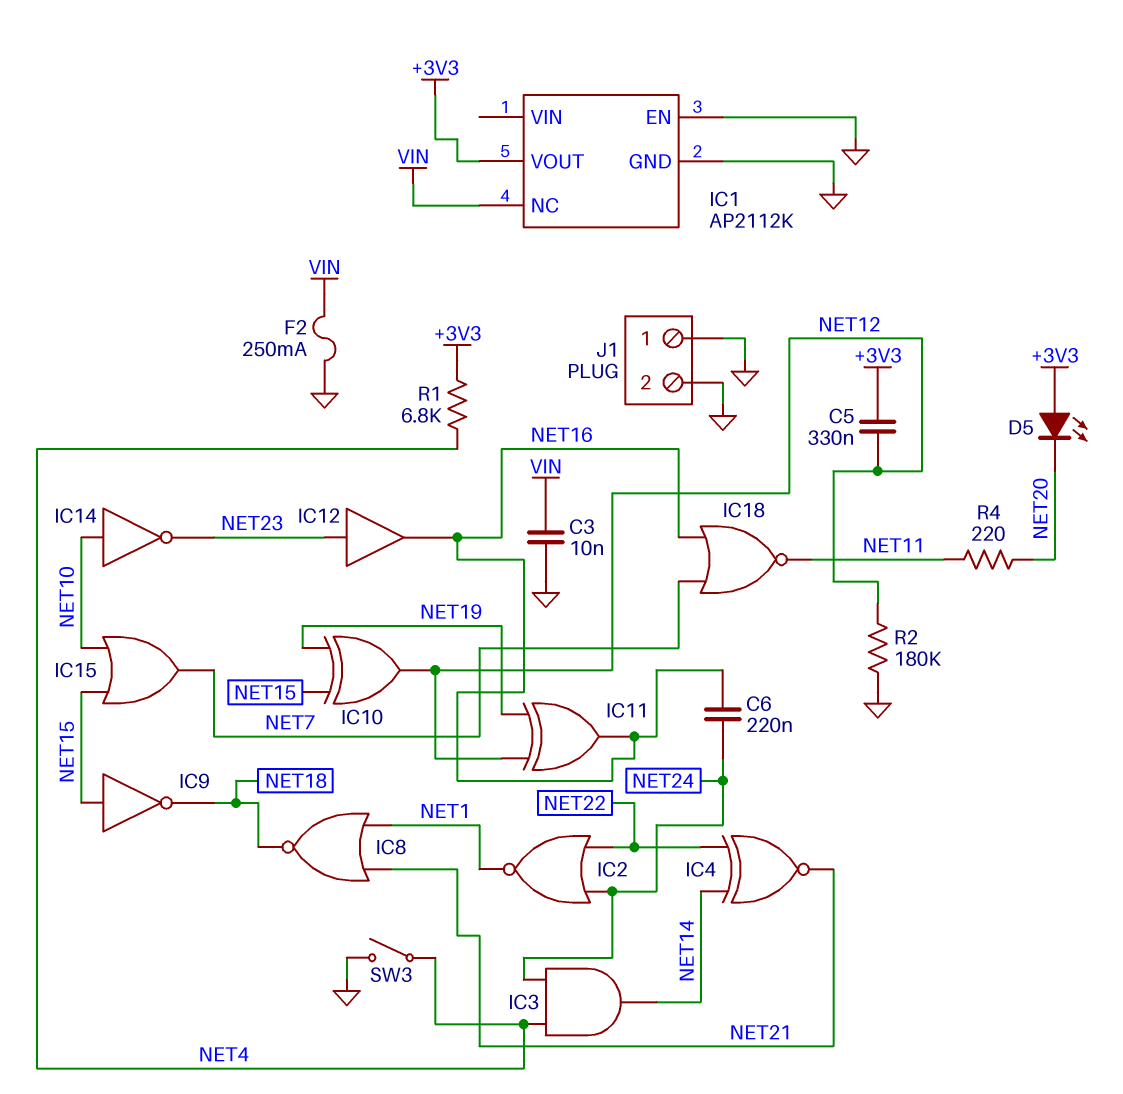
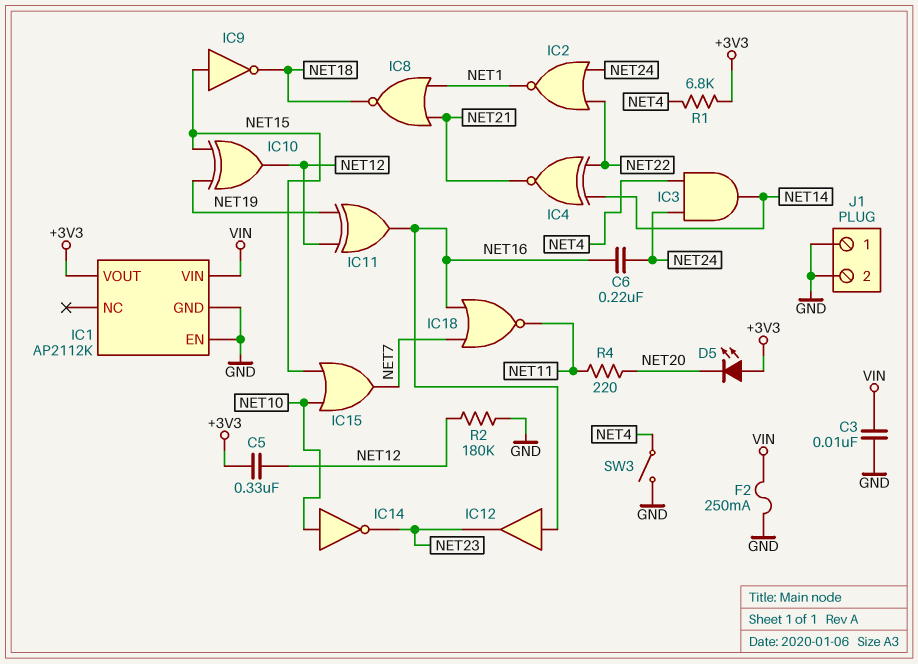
IC1 pin NC: VIN -> none
IC1 pin VIN: none -> VIN
IC12: buffer (in NET23, out NET16) -> buffer (in NET16, out NET23)

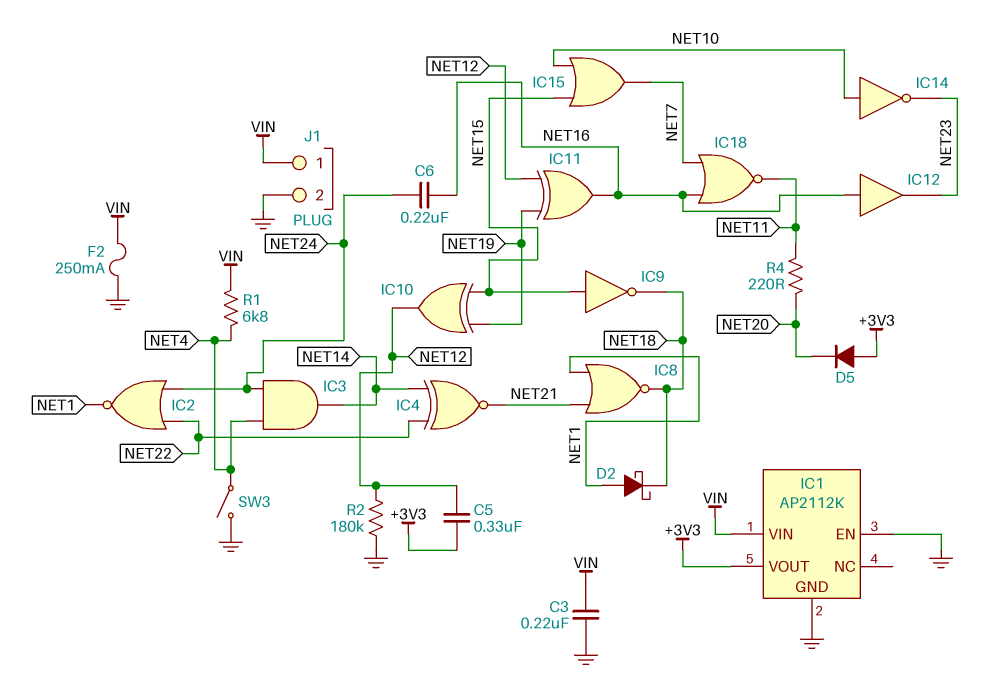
C3: 10nF (GND, VIN) -> 220nF (GND, VIN)
D2: none -> schottky (A NET1, K NET18)
D5: LED (A +3V3, K NET20) -> diode (A +3V3, K NET20)
J1 pin 1: GND -> VIN
R1: 6.8k (+3V3, NET4) -> 6.8k (NET4, VIN)

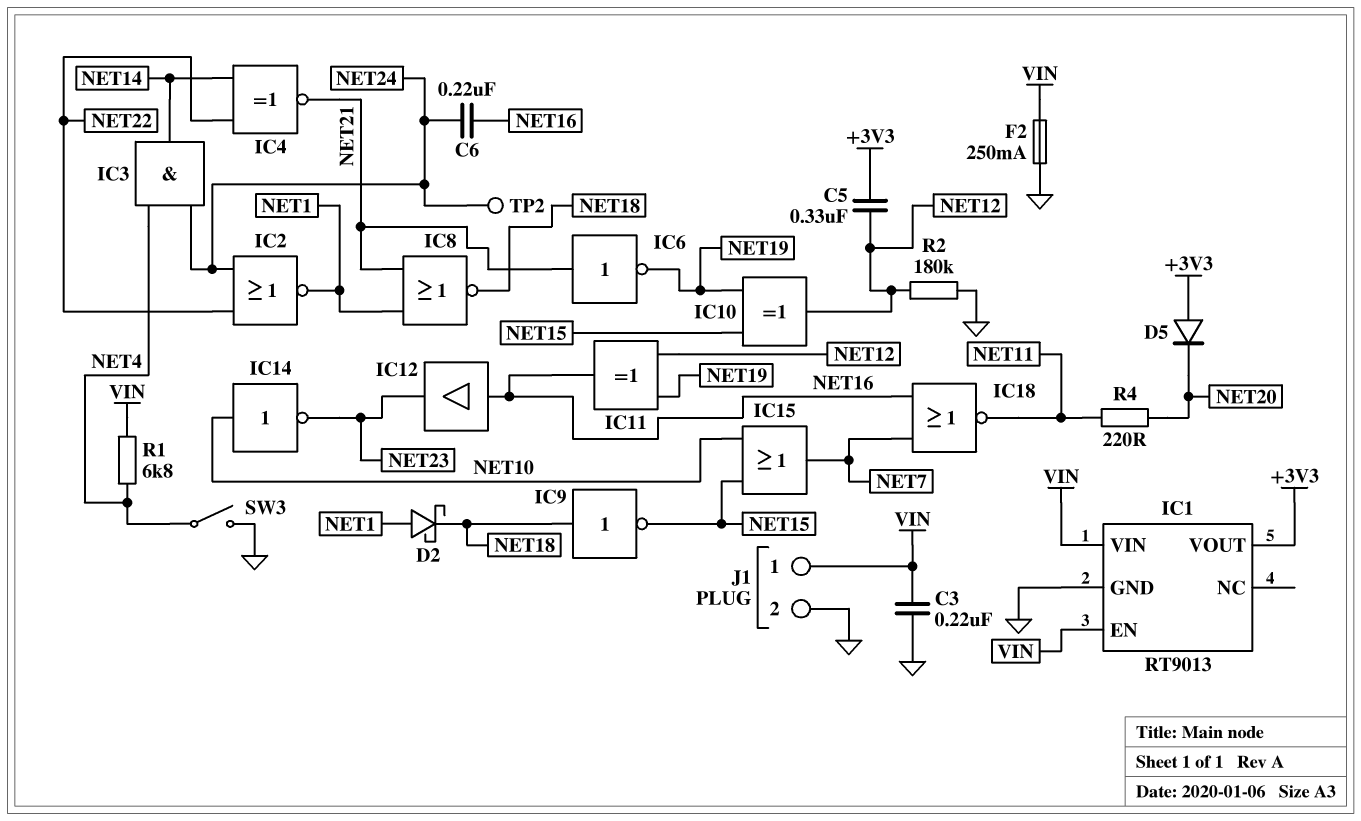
IC1: AP2112K -> RT9013
IC1 pin EN: GND -> VIN
IC6: none -> NOT (in NET21, out NET19)
IC9: NOT (in NET15, out NET18) -> NOT (in NET18, out NET15)
TP2: none -> test point (NET24)

